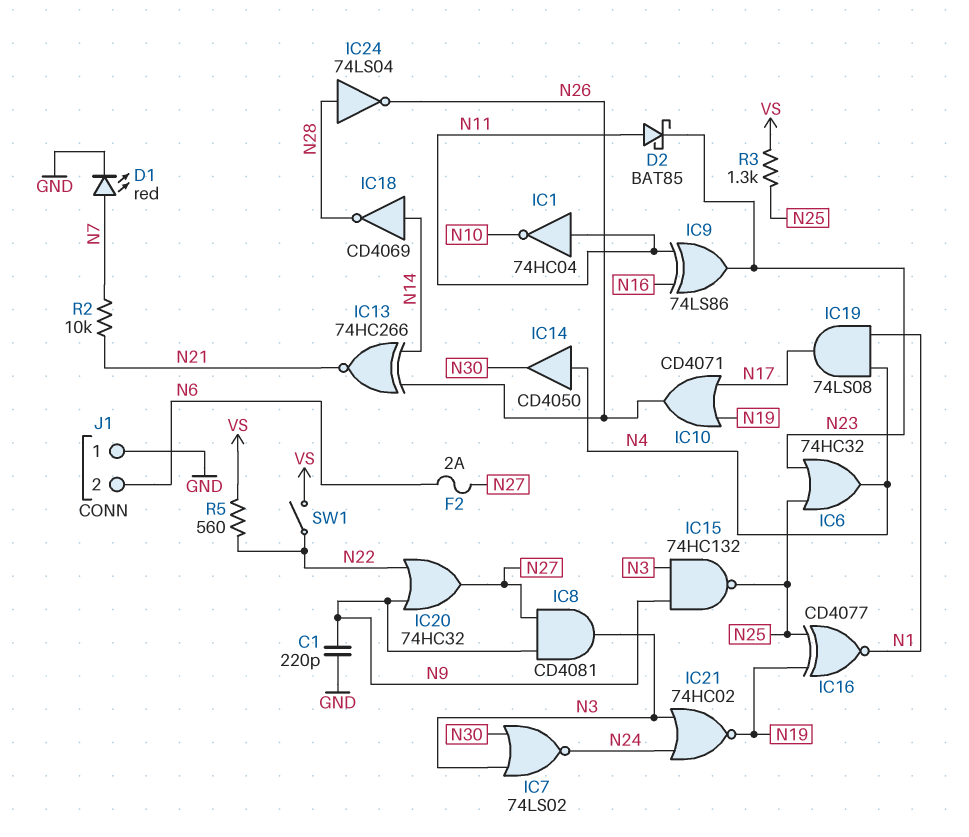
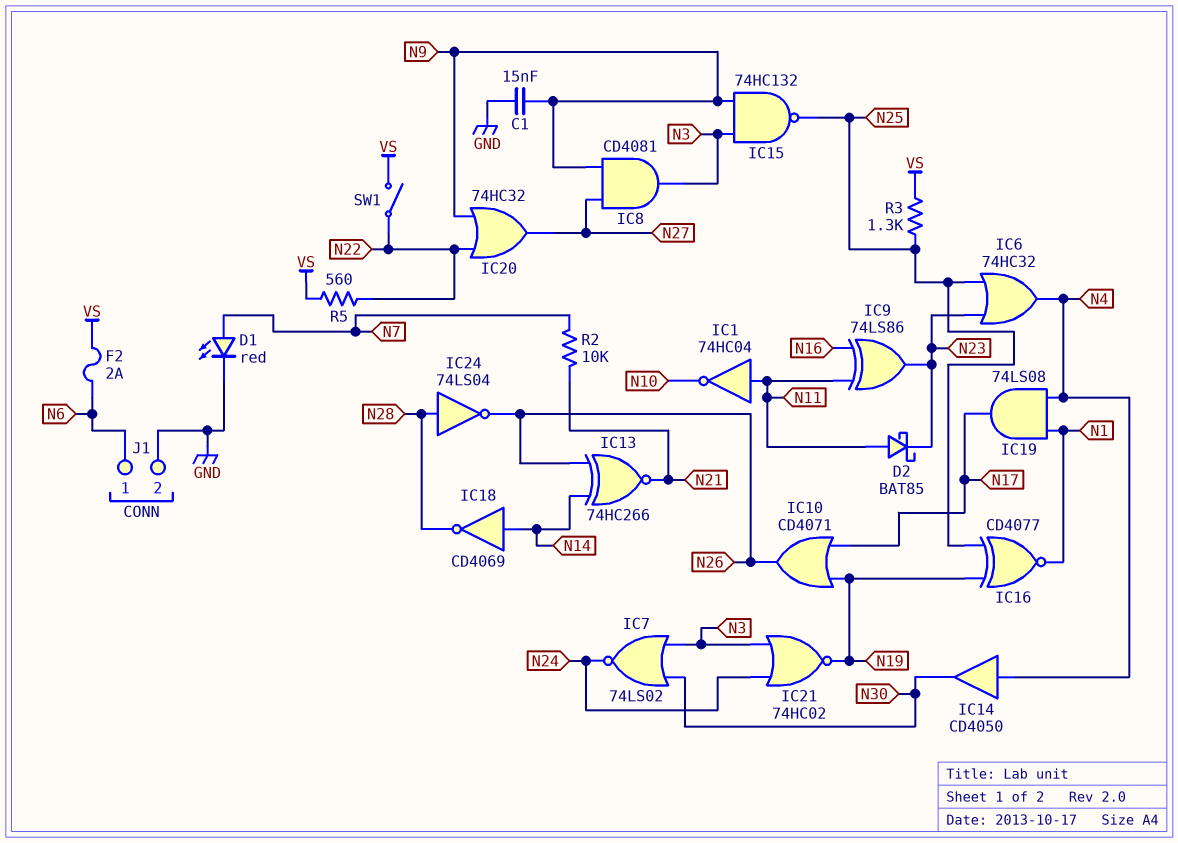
C1: 220pF (GND, N9) -> 15nF (GND, N9)
F2: 2A (N6, N27) -> 2A (N6, VS)
J1 pin 1: GND -> N6
J1 pin 2: N6 -> GND

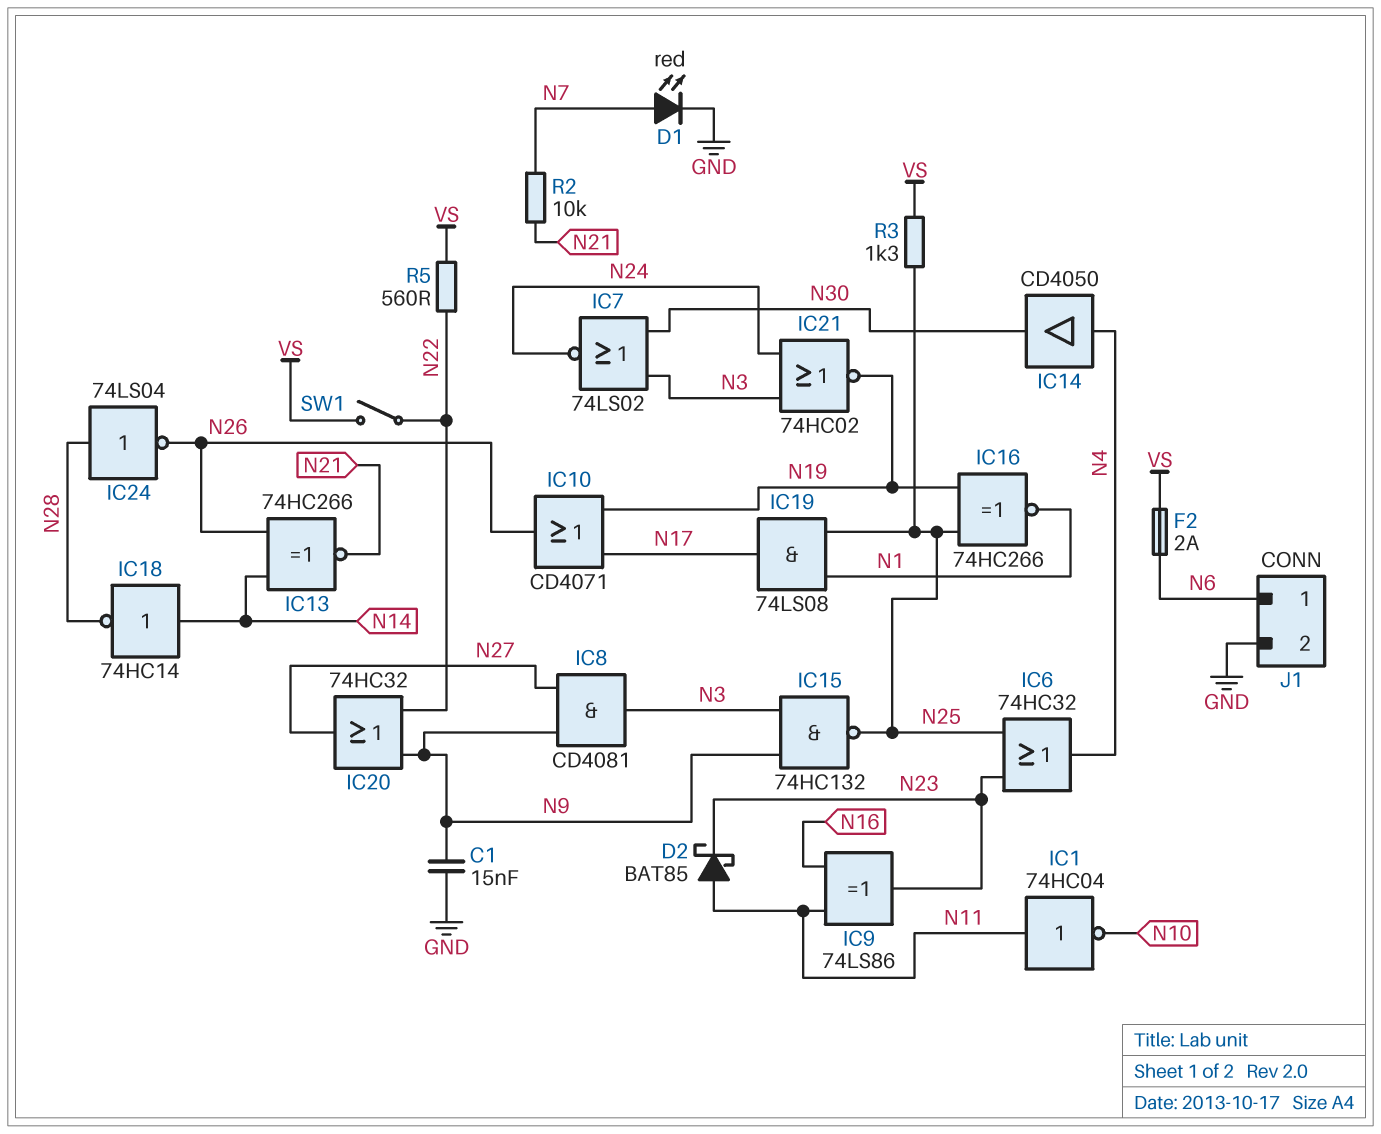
IC16: XNOR CD4077 (in N19, in N25, out N1) -> XNOR 74HC266 (in N19, in N25, out N1)
IC18: NOT CD4069 (in N14, out N28) -> NOT 74HC14 (in N14, out N28)
IC19: AND 74LS08 (in N1, in N4, out N17) -> AND 74LS08 (in N1, in N25, out N17)

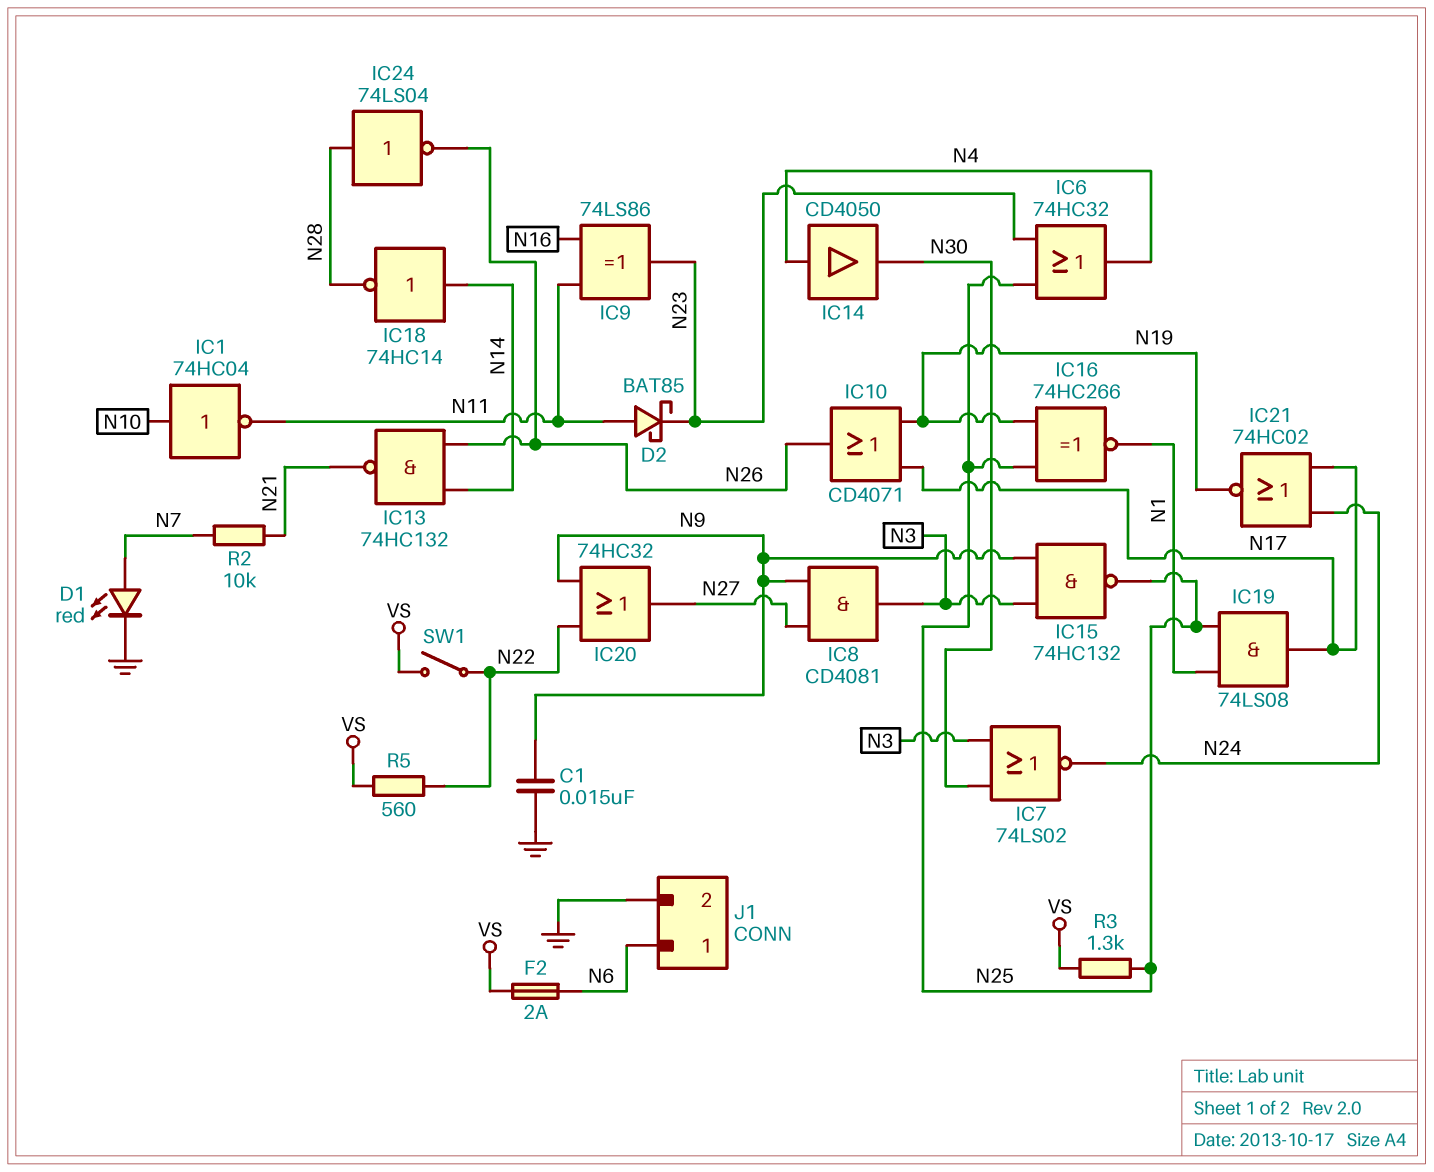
IC1: NOT 74HC04 (in N11, out N10) -> NOT 74HC04 (in N10, out N11)
IC13: XNOR 74HC266 (in N14, in N26, out N21) -> NAND 74HC132 (in N14, in N26, out N21)
IC21: NOR 74HC02 (in N3, in N24, out N19) -> NOR 74HC02 (in N17, in N24, out N19)

